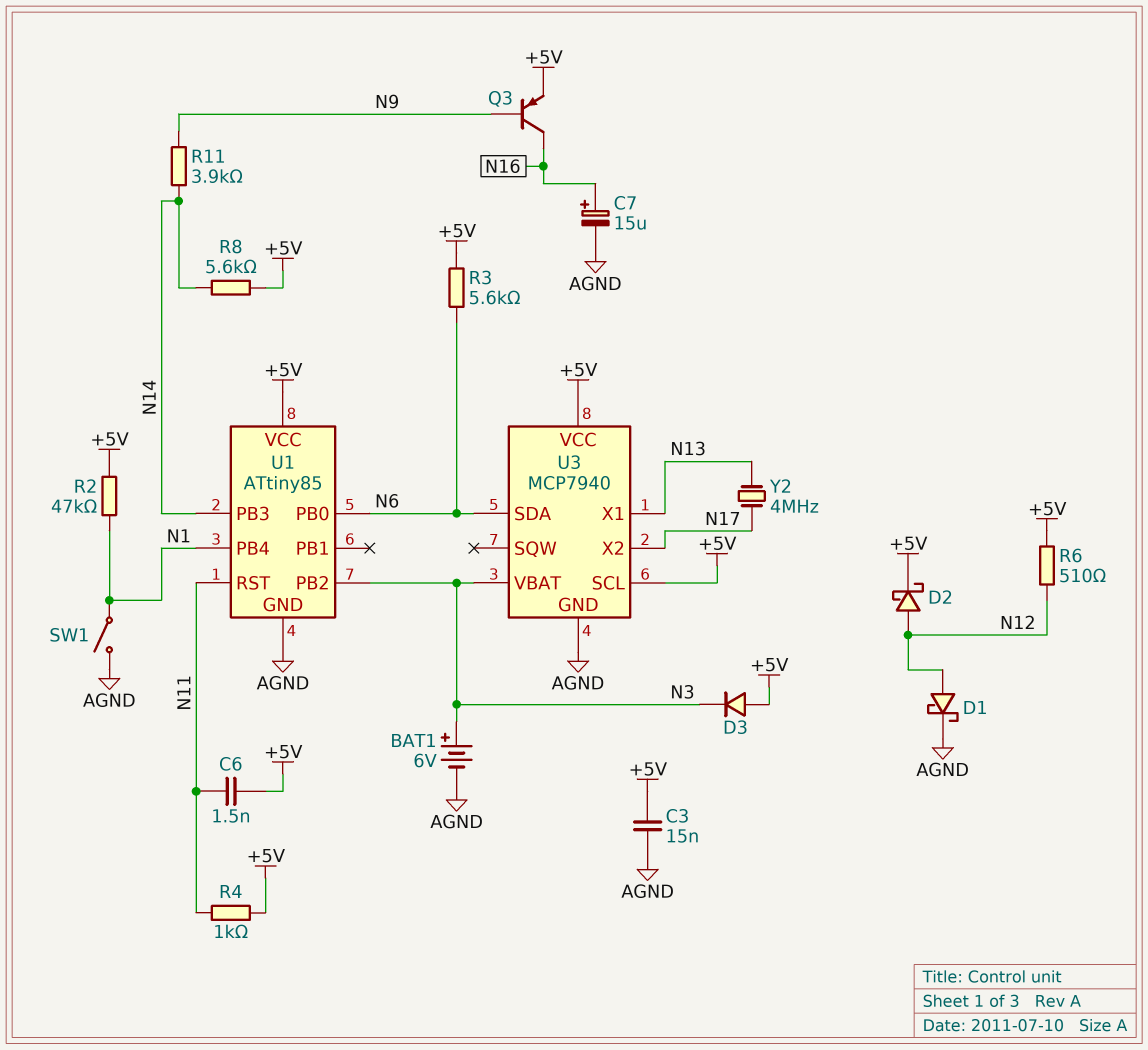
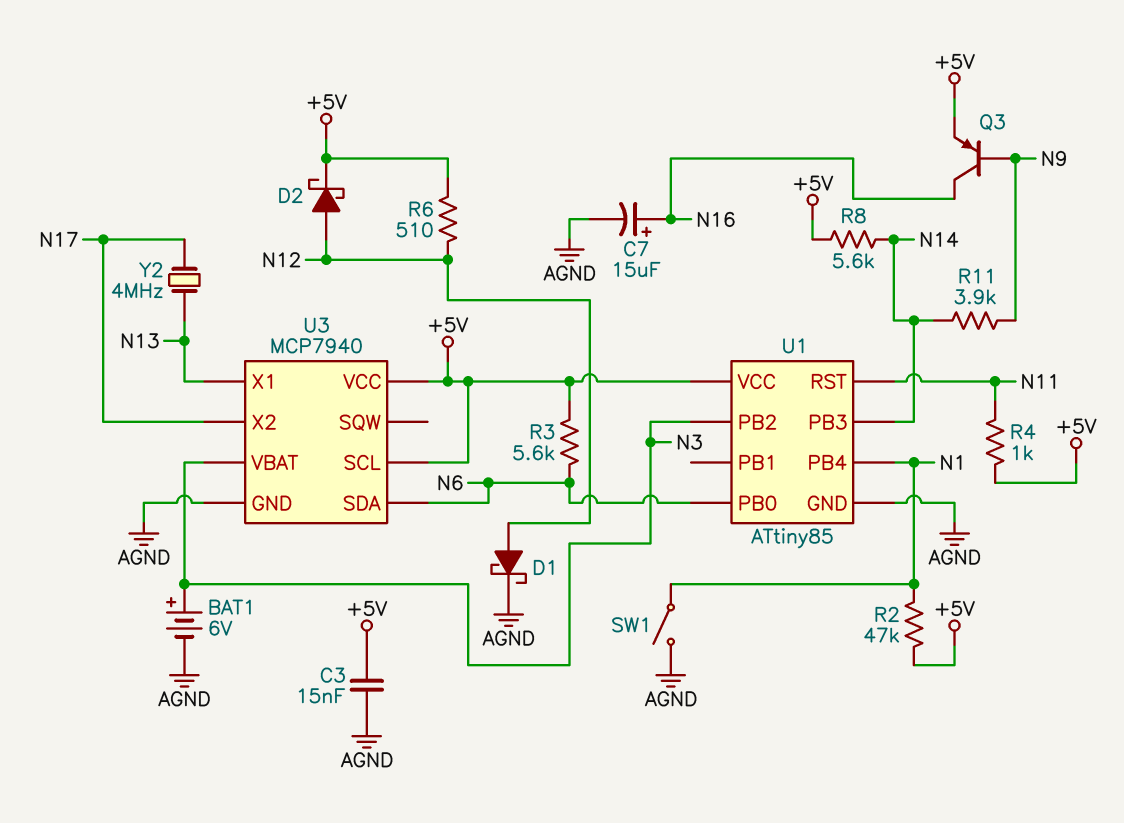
C6: 1.5nF (+5V, N11) -> none
D3: diode (A +5V, K N3) -> none

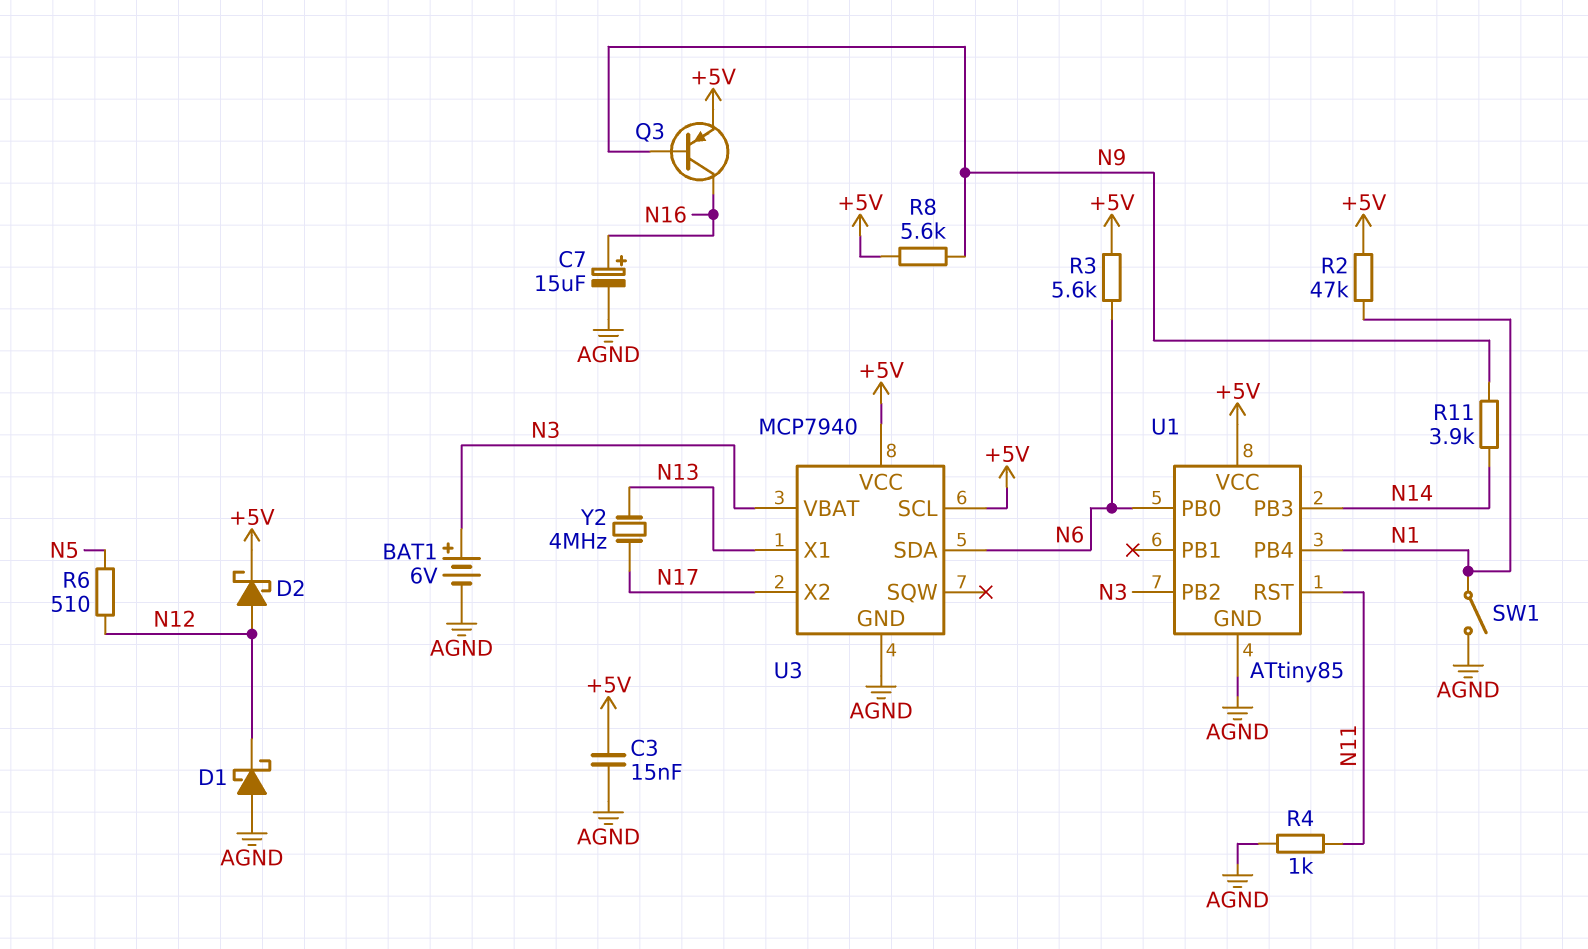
D1: schottky (A N12, K AGND) -> schottky (A AGND, K N12)
R4: 1k (+5V, N11) -> 1k (AGND, N11)
R6: 510 (+5V, N12) -> 510 (N5, N12)
R8: 5.6k (+5V, N14) -> 5.6k (+5V, N9)

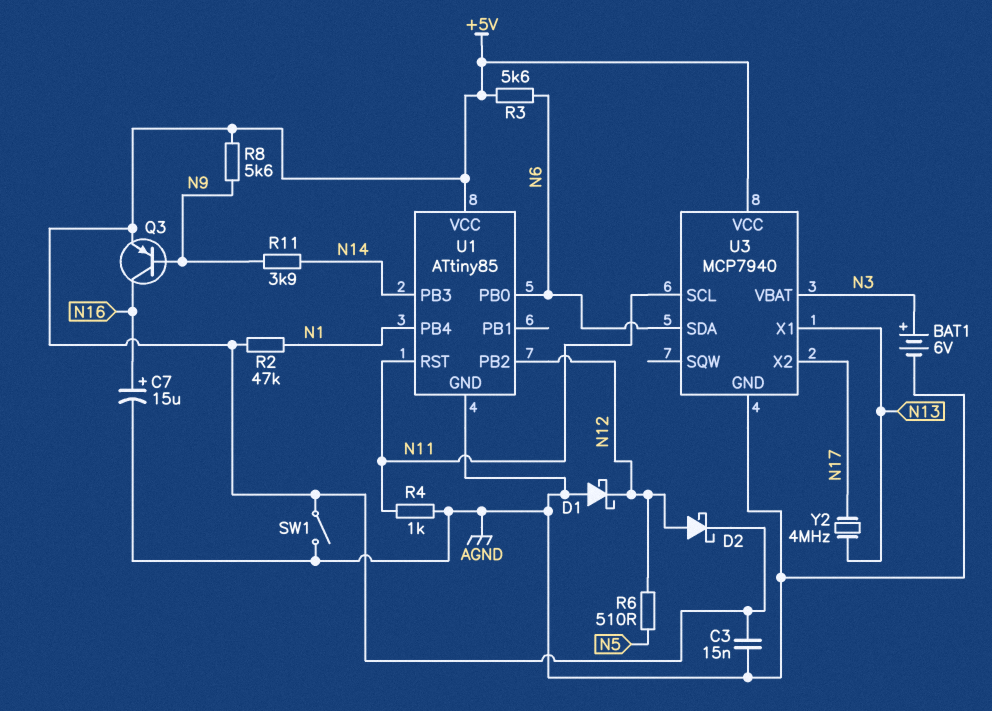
SW1: switch (AGND, N1) -> switch (+5V, AGND)
U1 pin PB2: N3 -> N12
U3 pin SCL: +5V -> N11

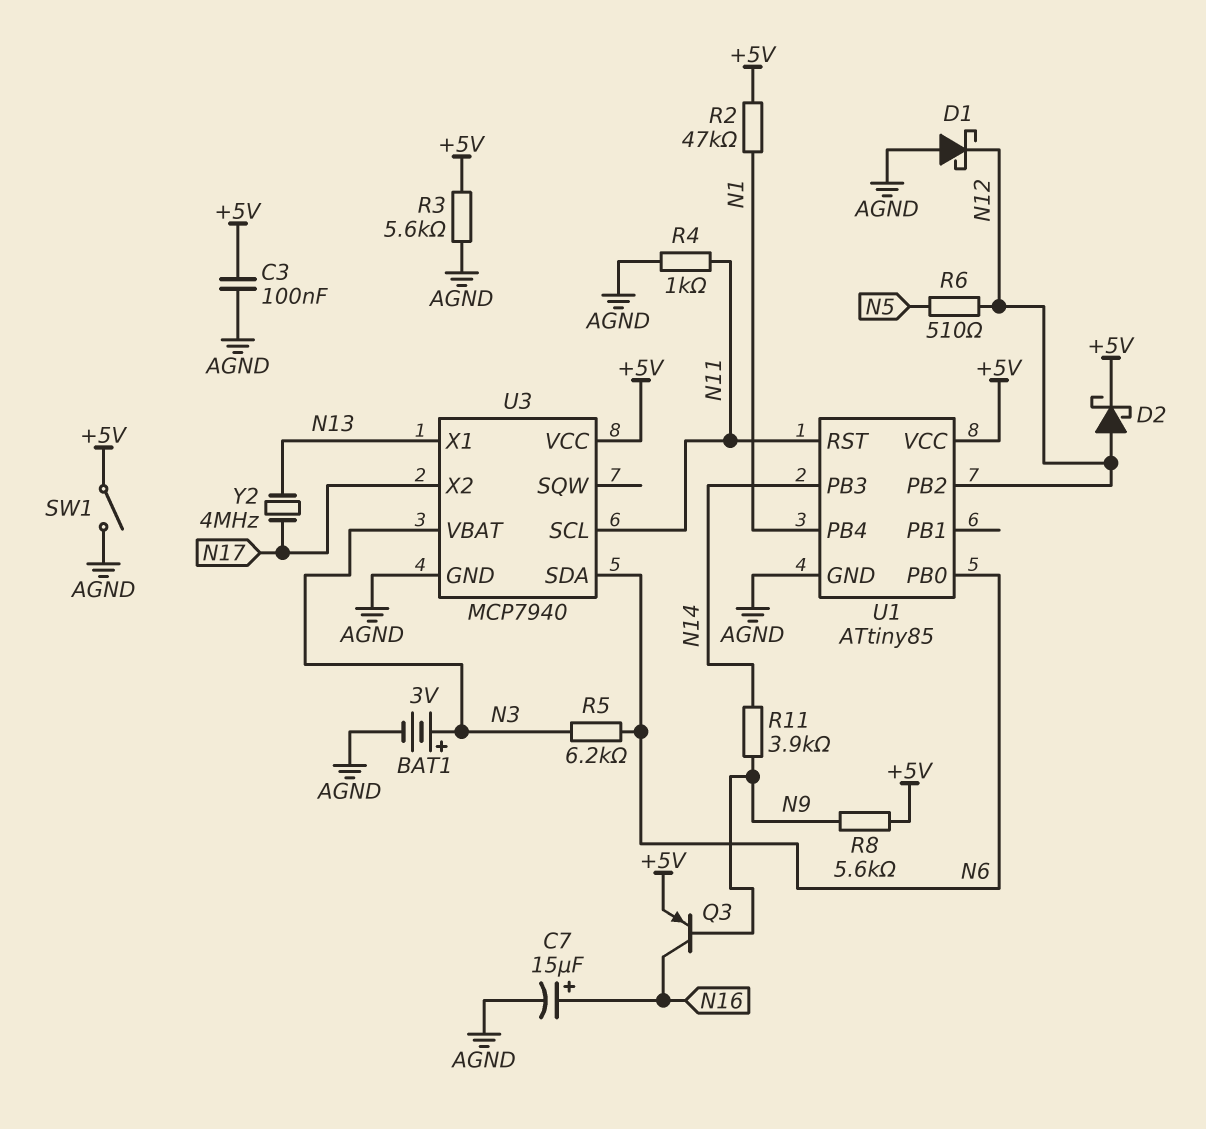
BAT1: 6V (plus N3, minus AGND) -> 3V (plus N3, minus AGND)
C3: 15nF (+5V, AGND) -> 100nF (+5V, AGND)
R3: 5.6k (+5V, N6) -> 5.6k (+5V, AGND)
R5: none -> 6.2k (N3, N6)

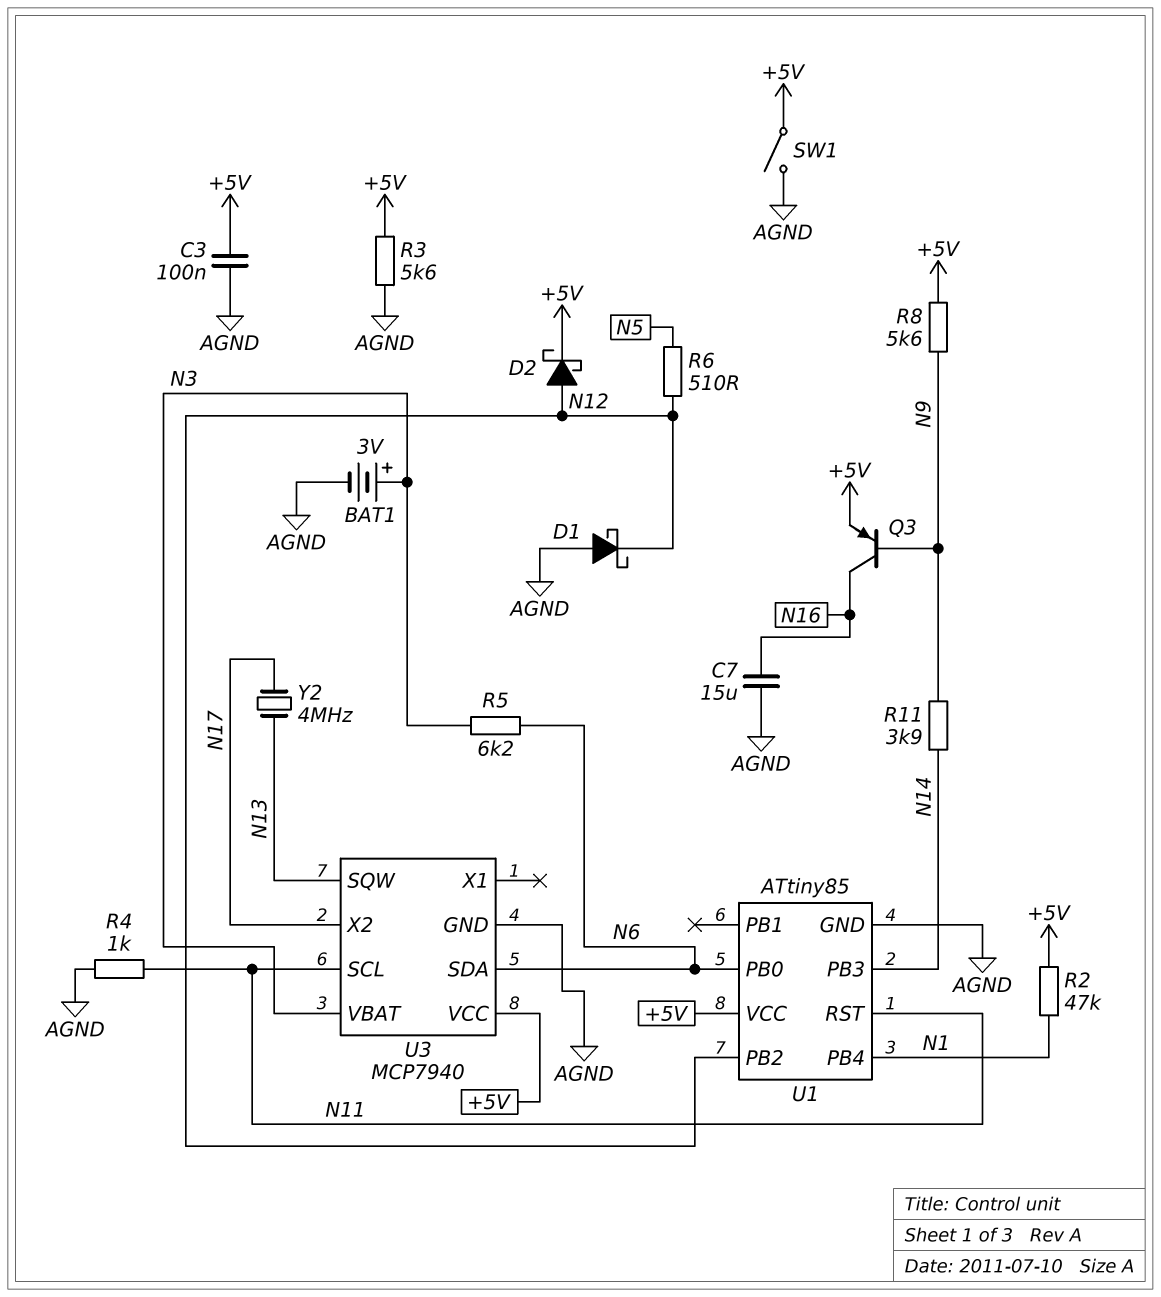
C7: 15uF (plus N16, minus AGND) -> 15uF (AGND, N16)
U3 pin SQW: none -> N13
U3 pin X1: N13 -> none

